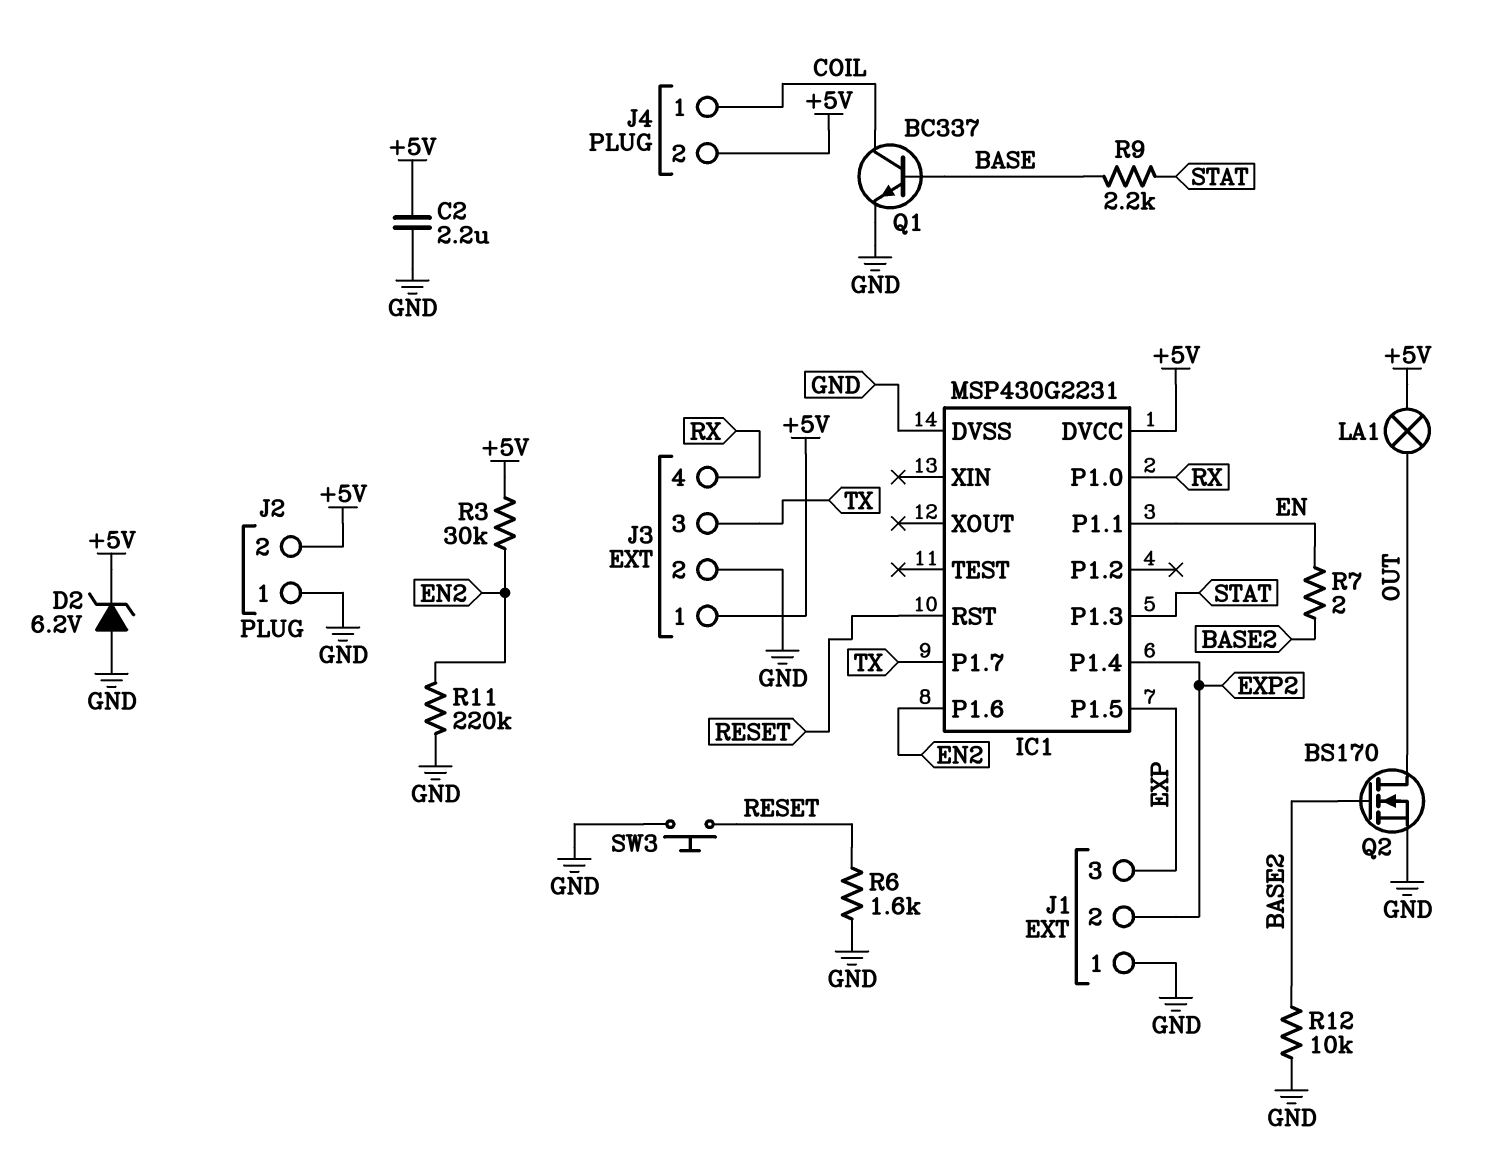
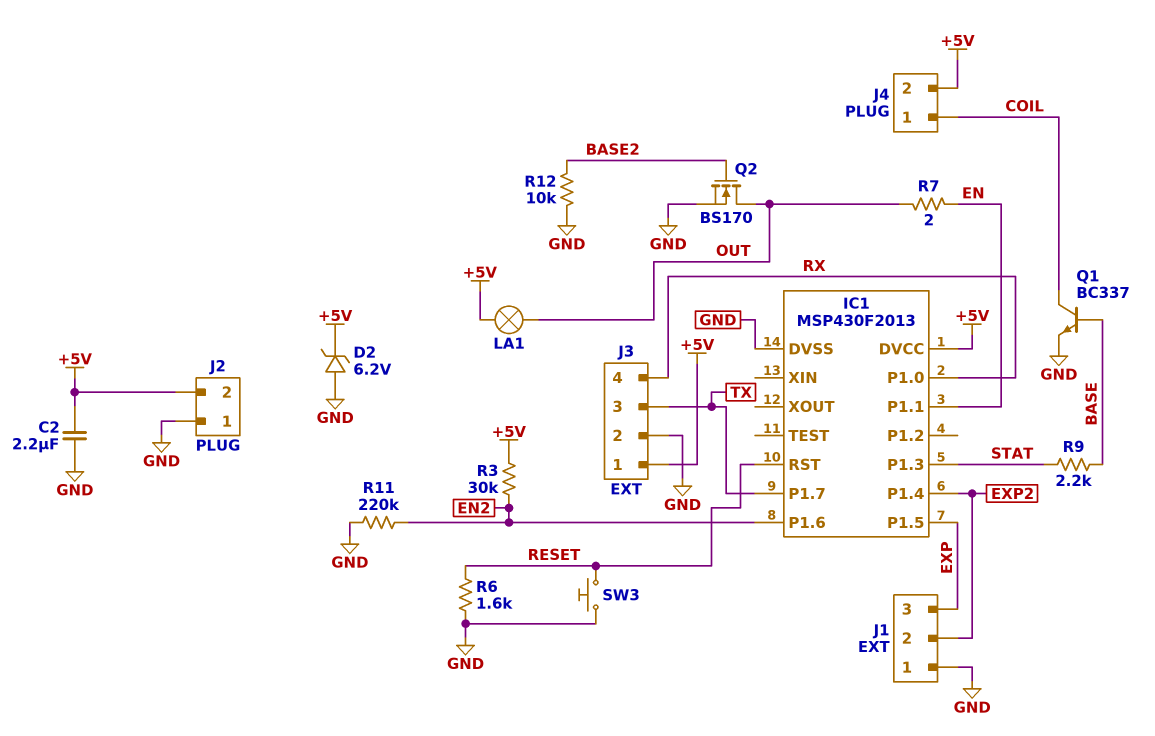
IC1: MSP430G2231 -> MSP430F2013
R7: 2 (BASE2, EN) -> 2 (EN, OUT)

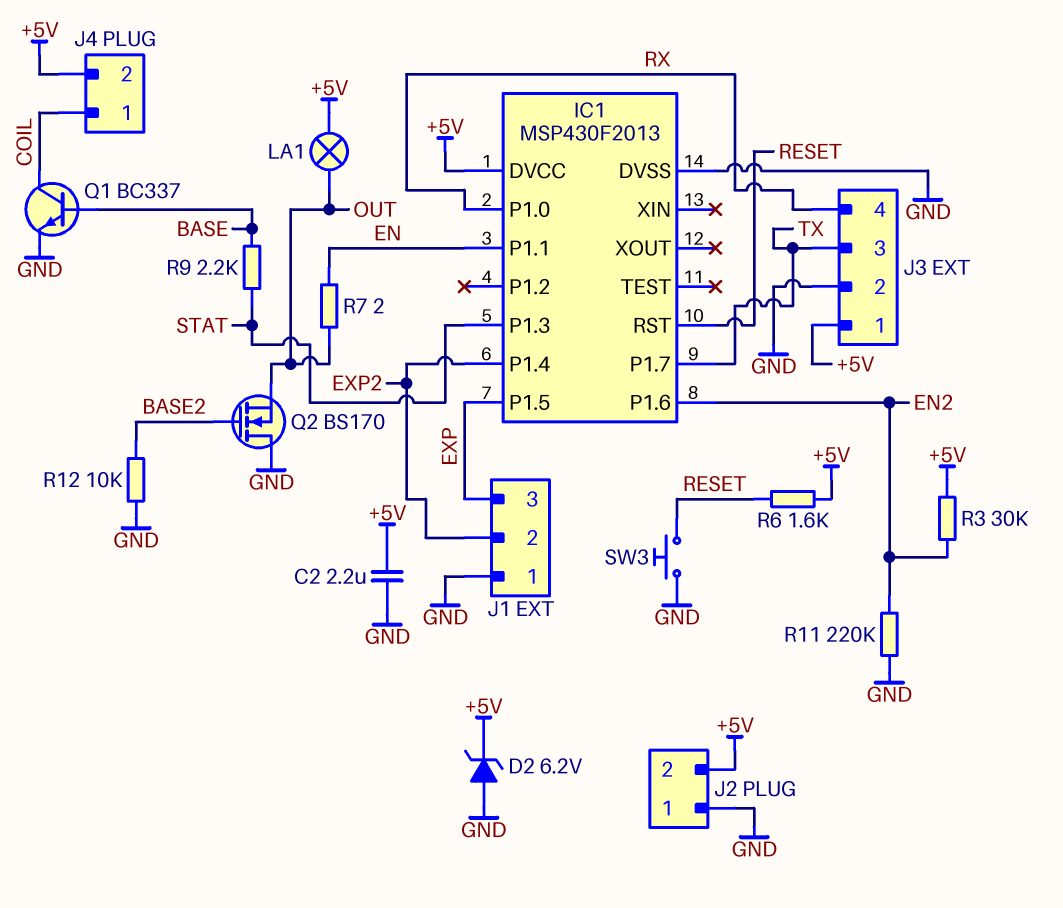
Q2: NMOS BS170 (G BASE2, D OUT, S GND) -> NMOS BS170 (G BASE2, D GND, S OUT)
R6: 1.6k (GND, RESET) -> 1.6k (+5V, RESET)

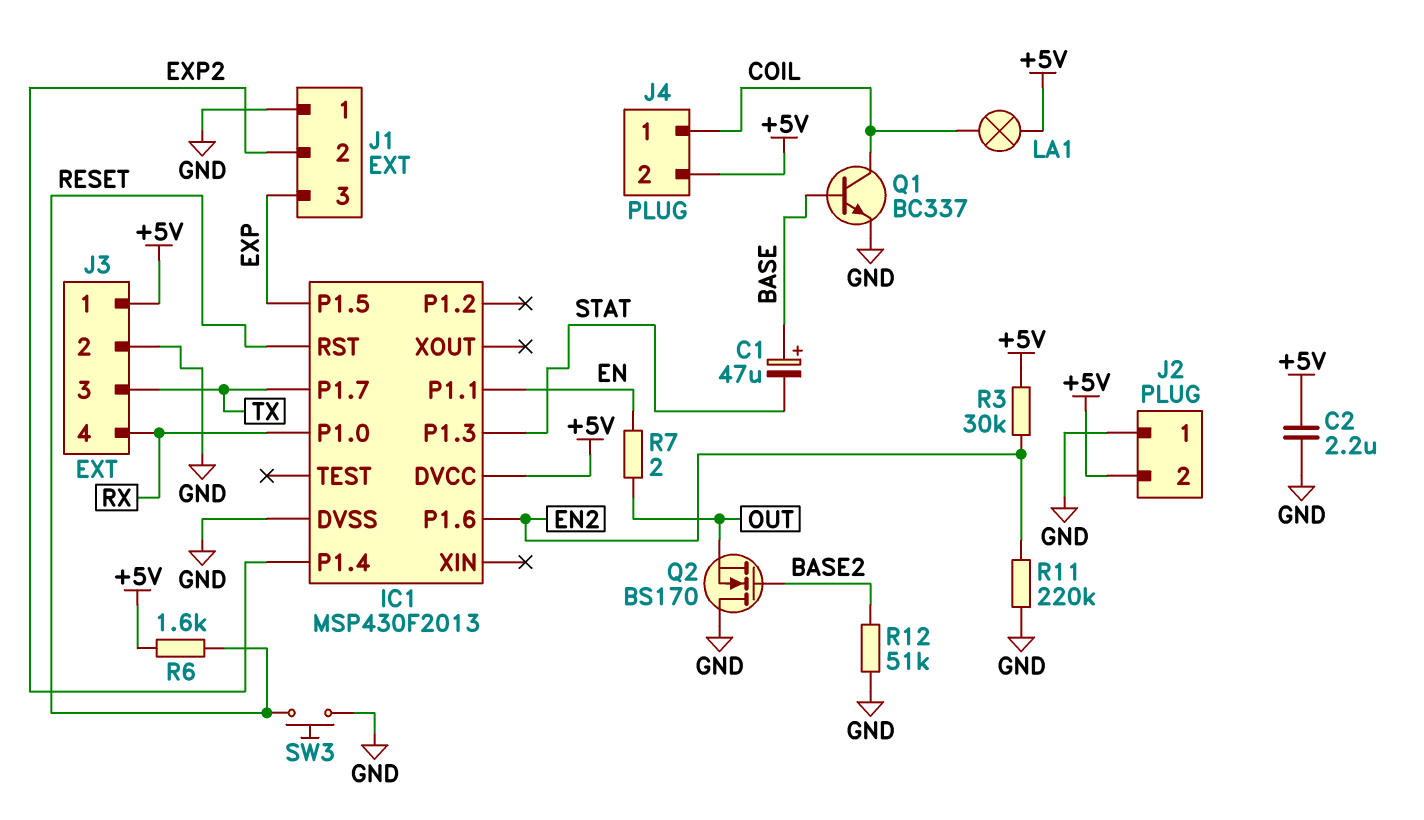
C1: none -> 47uF (plus BASE, minus STAT)
D2: zener 6.2V (A GND, K +5V) -> none
LA1: lamp (+5V, OUT) -> lamp (+5V, COIL)
R9: 2.2k (BASE, STAT) -> none
R12: 10k (BASE2, GND) -> 51k (BASE2, GND)

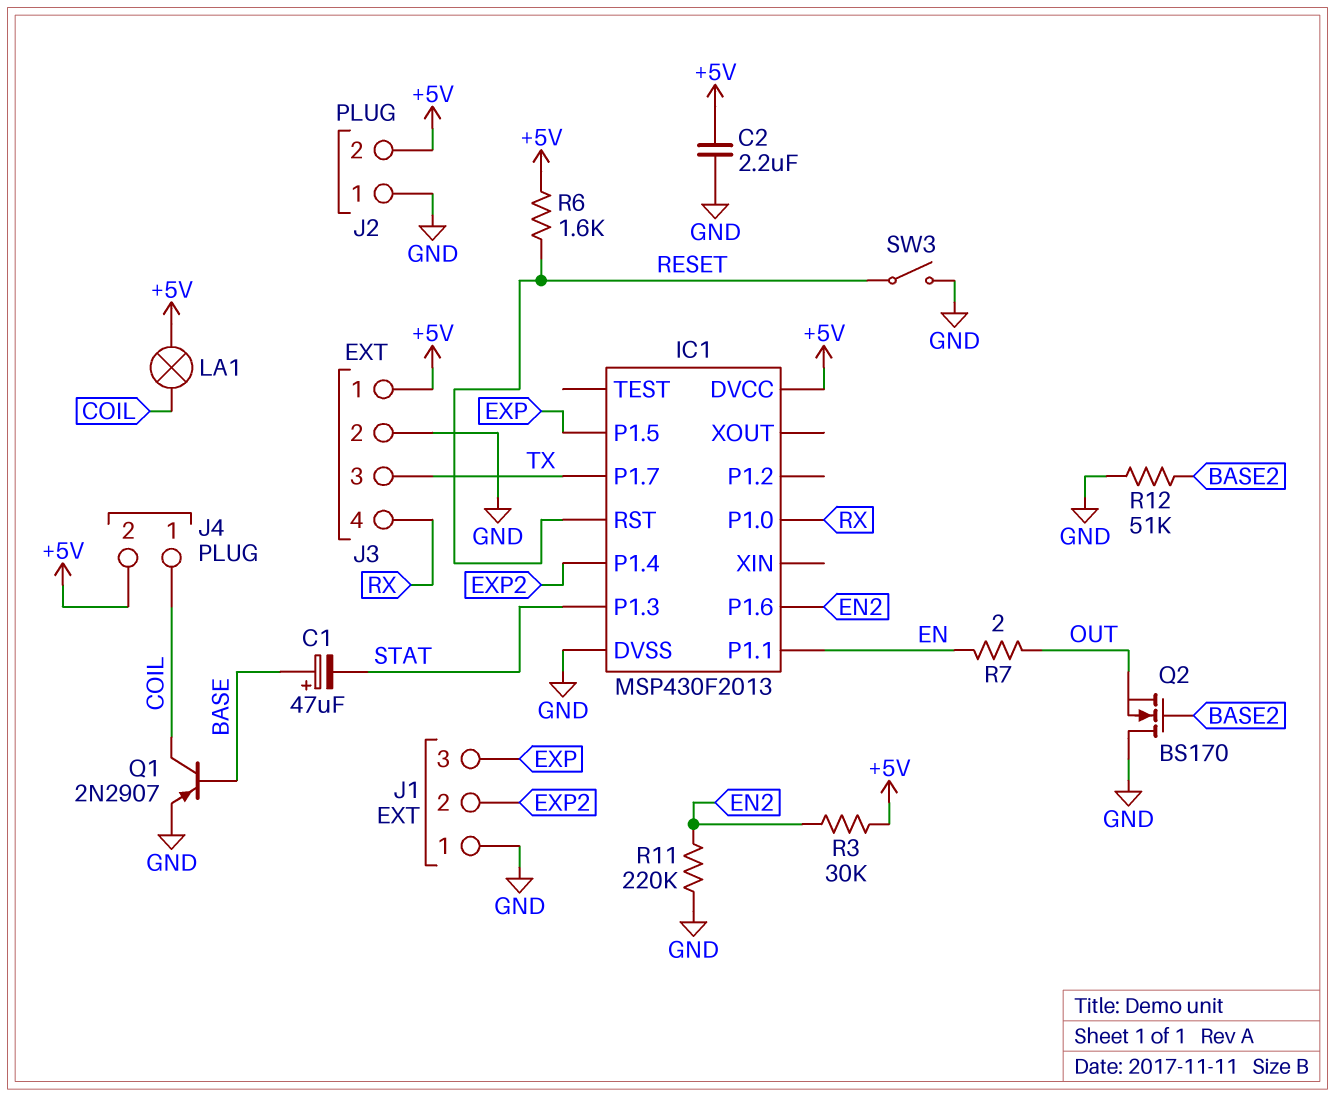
Q1: NPN BC337 (B BASE, C COIL, E GND) -> PNP 2N2907 (B BASE, C COIL, E GND)
SW3: button (GND, RESET) -> switch (GND, RESET)

